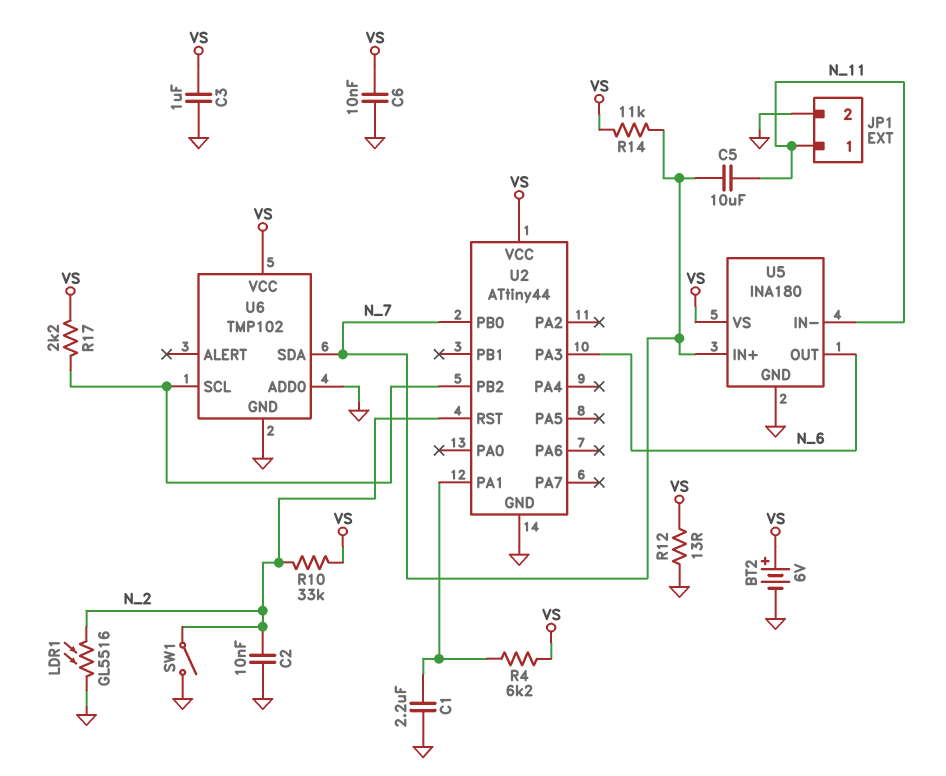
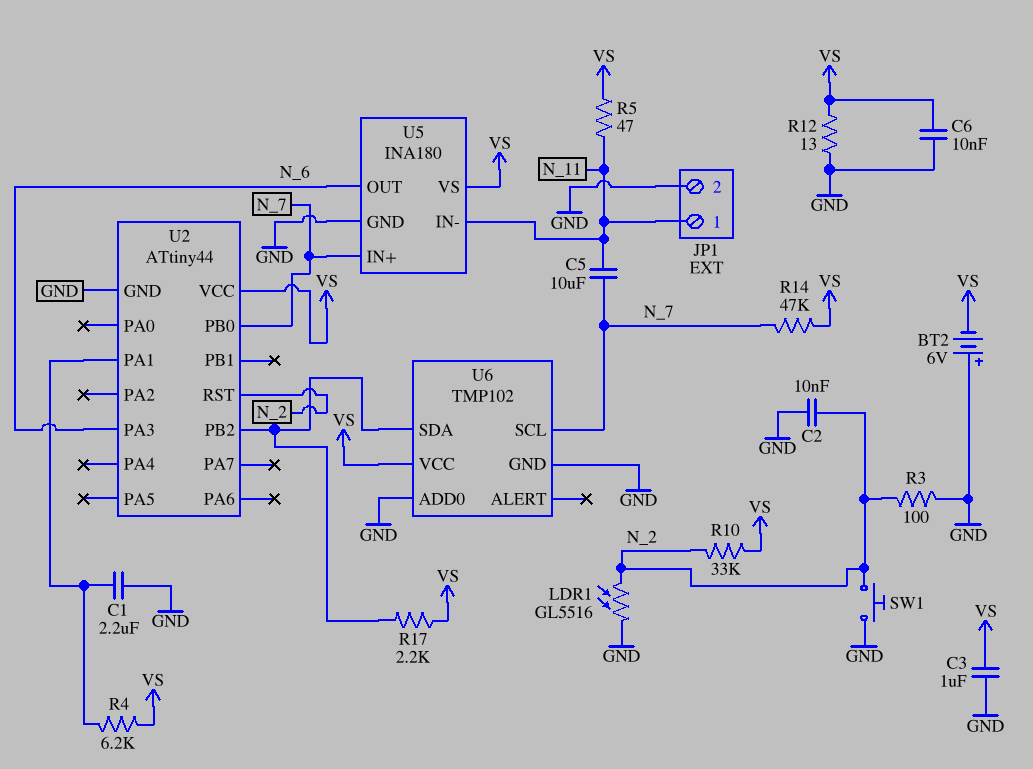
BT2: 6V (plus VS, minus GND) -> 6V (plus GND, minus VS)
R3: none -> 100 (GND, N_2)
R5: none -> 47 (N_11, VS)
R14: 11k (N_7, VS) -> 47k (N_7, VS)
SW1: switch (GND, N_2) -> button (GND, N_2)
U6 pin SCL: U2/PB2 -> N_7
U6 pin SDA: N_7 -> U2/PB2

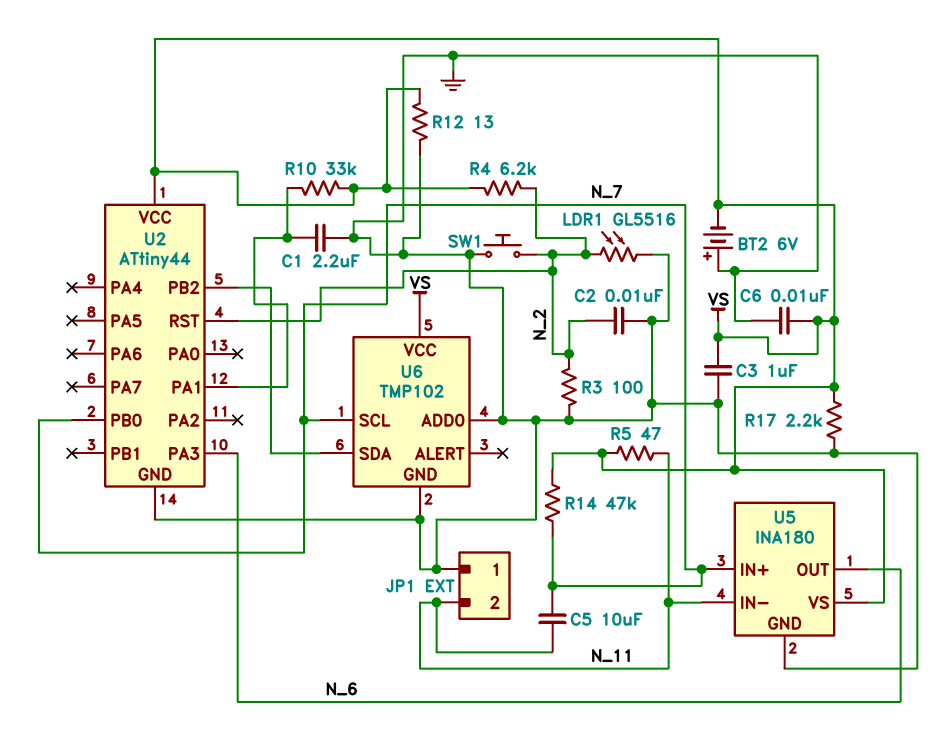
JP1 pin 1: N_11 -> GND
JP1 pin 2: GND -> N_11
R4: 6.2k (U2/PA1, VS) -> 6.2k (N_2, VS)
R10: 33k (N_2, VS) -> 33k (U2/PA1, VS)
R17: 2.2k (U2/PB2, VS) -> 2.2k (GND, VS)

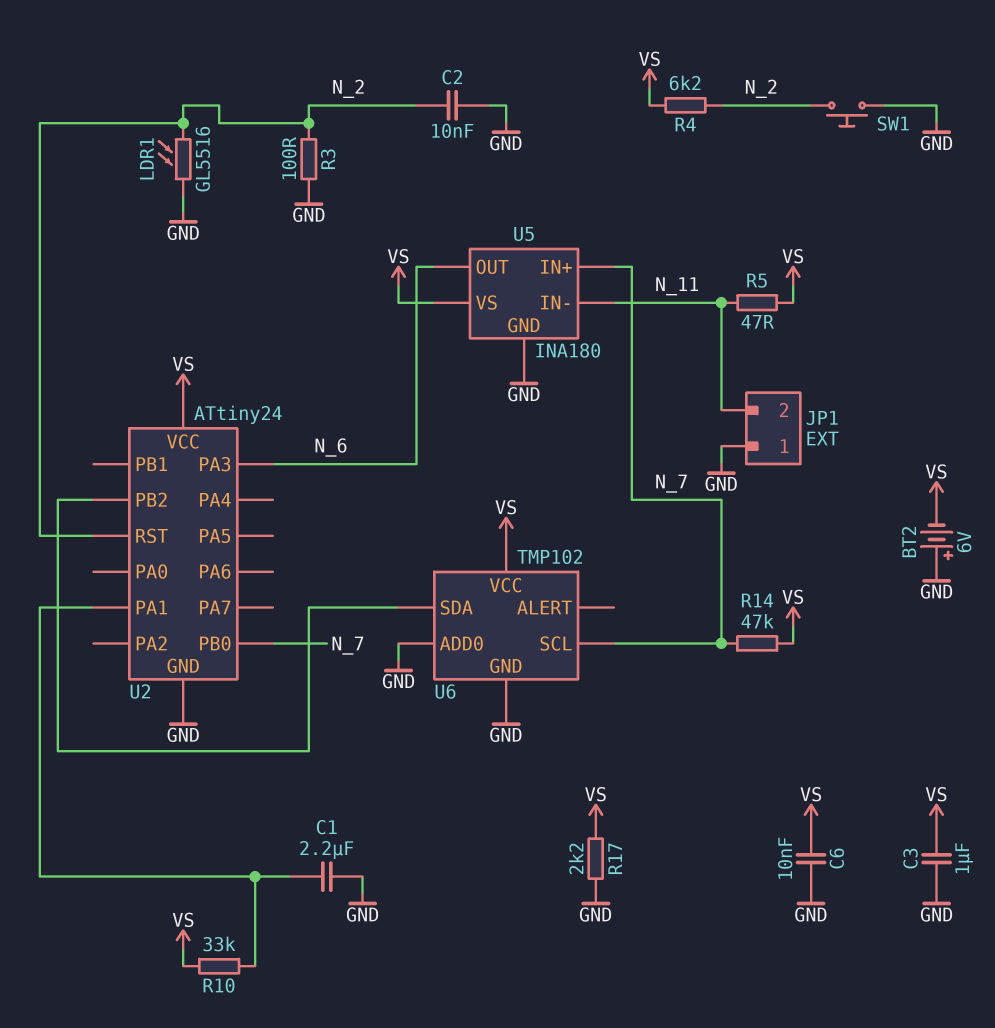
C5: 10uF (N_7, N_11) -> none
R12: 13 (GND, VS) -> none
U2: ATtiny44 -> ATtiny24

